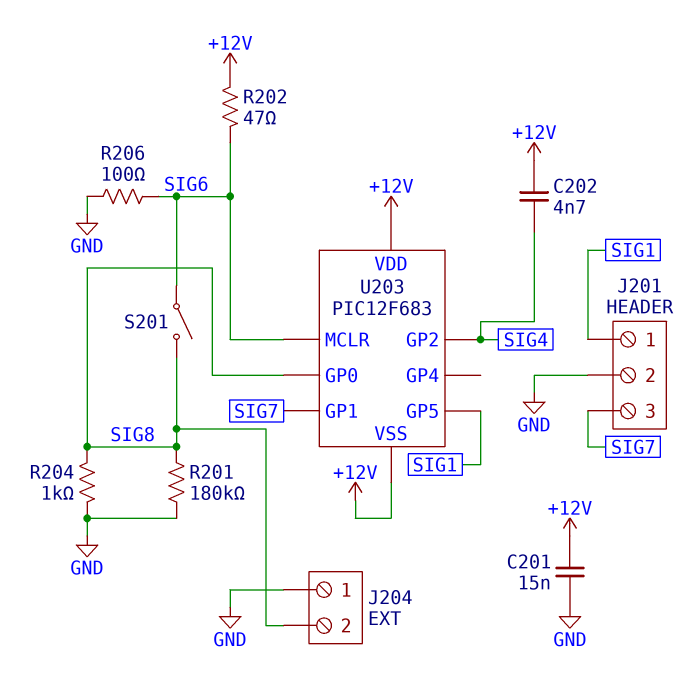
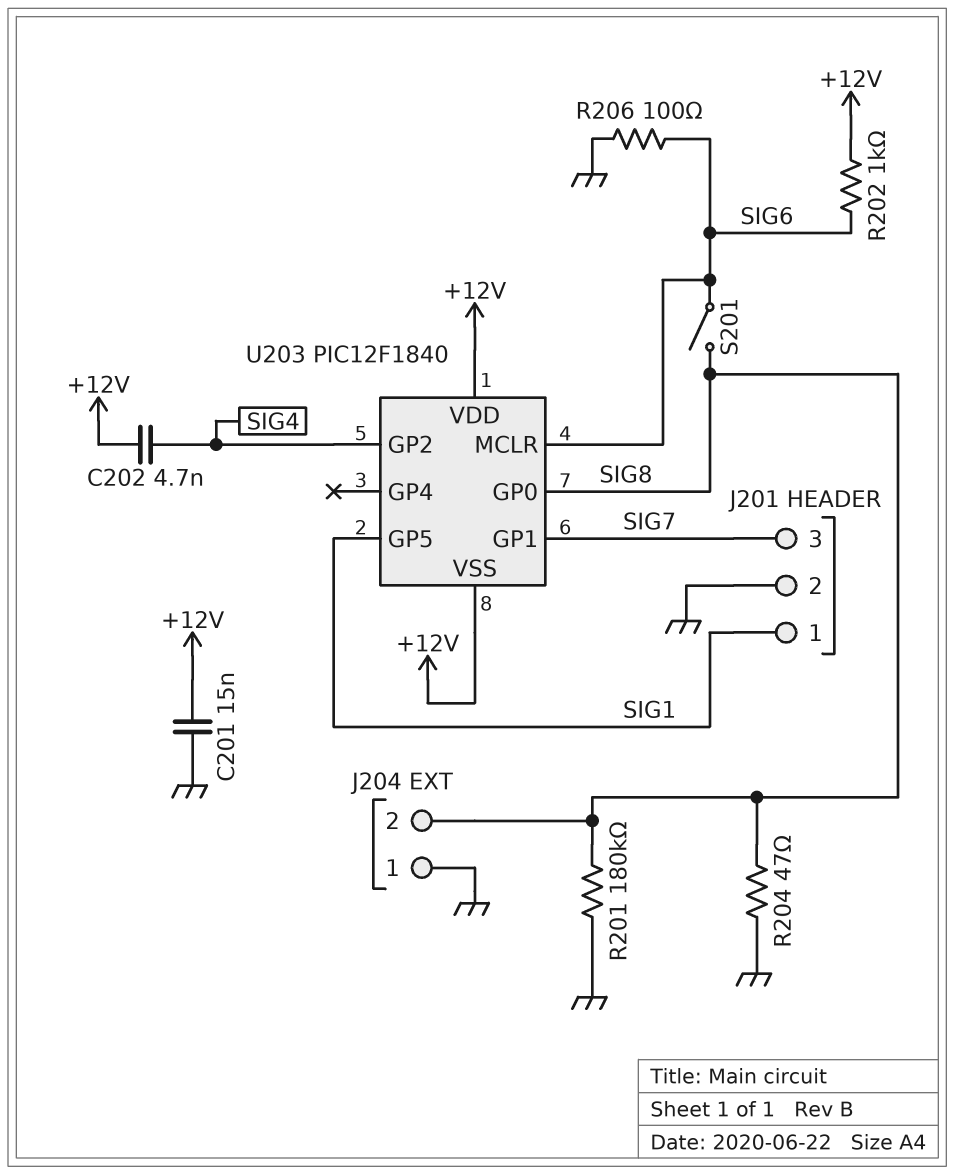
R202: 47 (+12V, SIG6) -> 1k (+12V, SIG6)
R204: 1k (GND, SIG8) -> 47 (GND, SIG8)
U203: PIC12F683 -> PIC12F1840

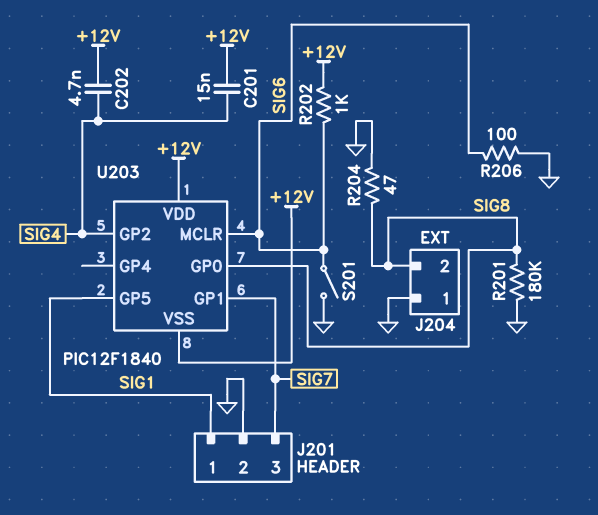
C201: 15nF (+12V, GND) -> 15nF (+12V, SIG4)
S201: switch (SIG6, SIG8) -> switch (GND, SIG6)

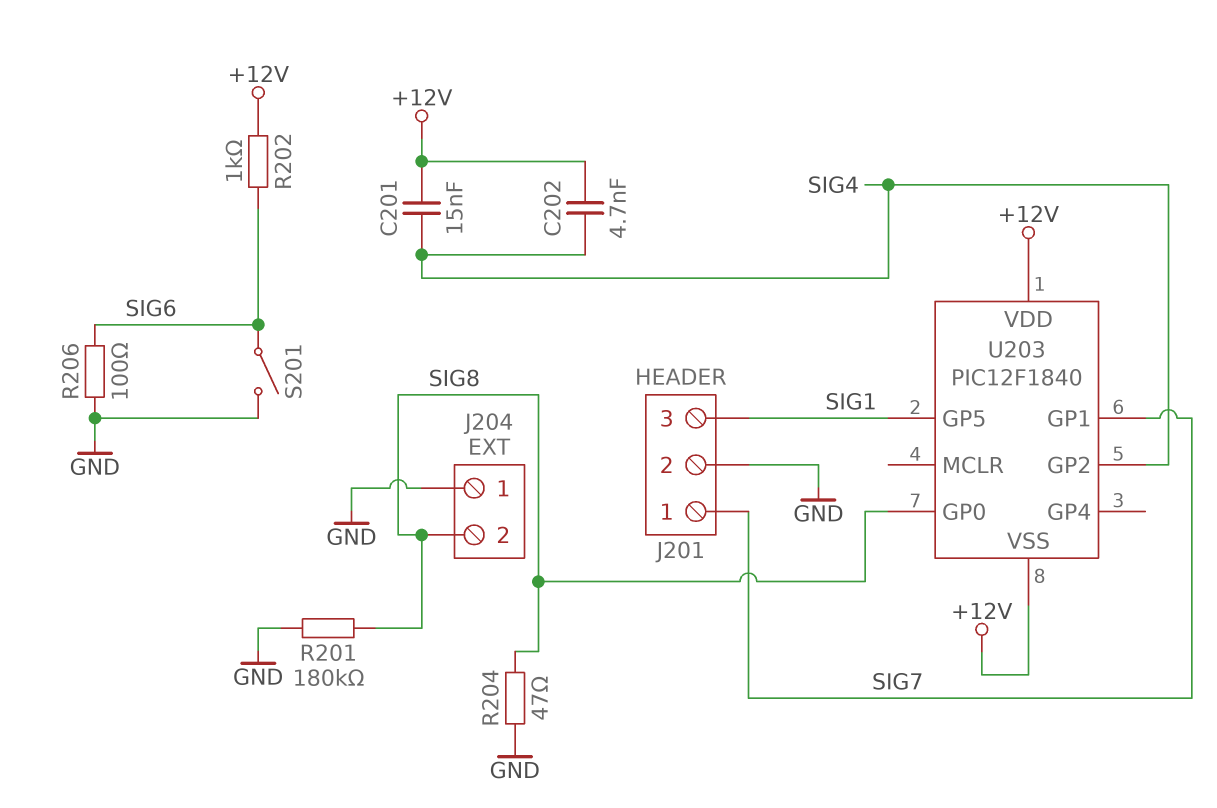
J201 pin 1: SIG1 -> SIG7
J201 pin 3: SIG7 -> SIG1
U203 pin MCLR: SIG6 -> none

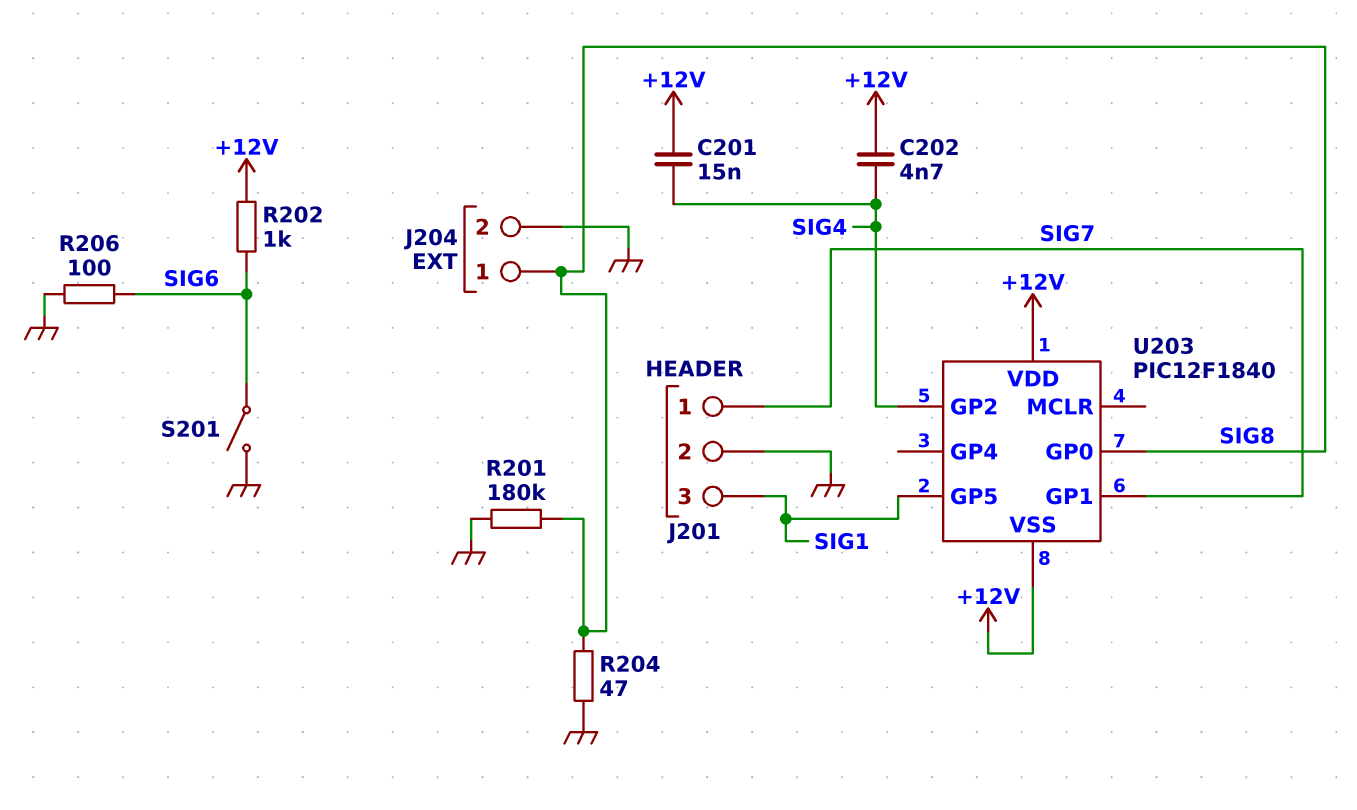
J204 pin 1: GND -> SIG8
J204 pin 2: SIG8 -> GND

